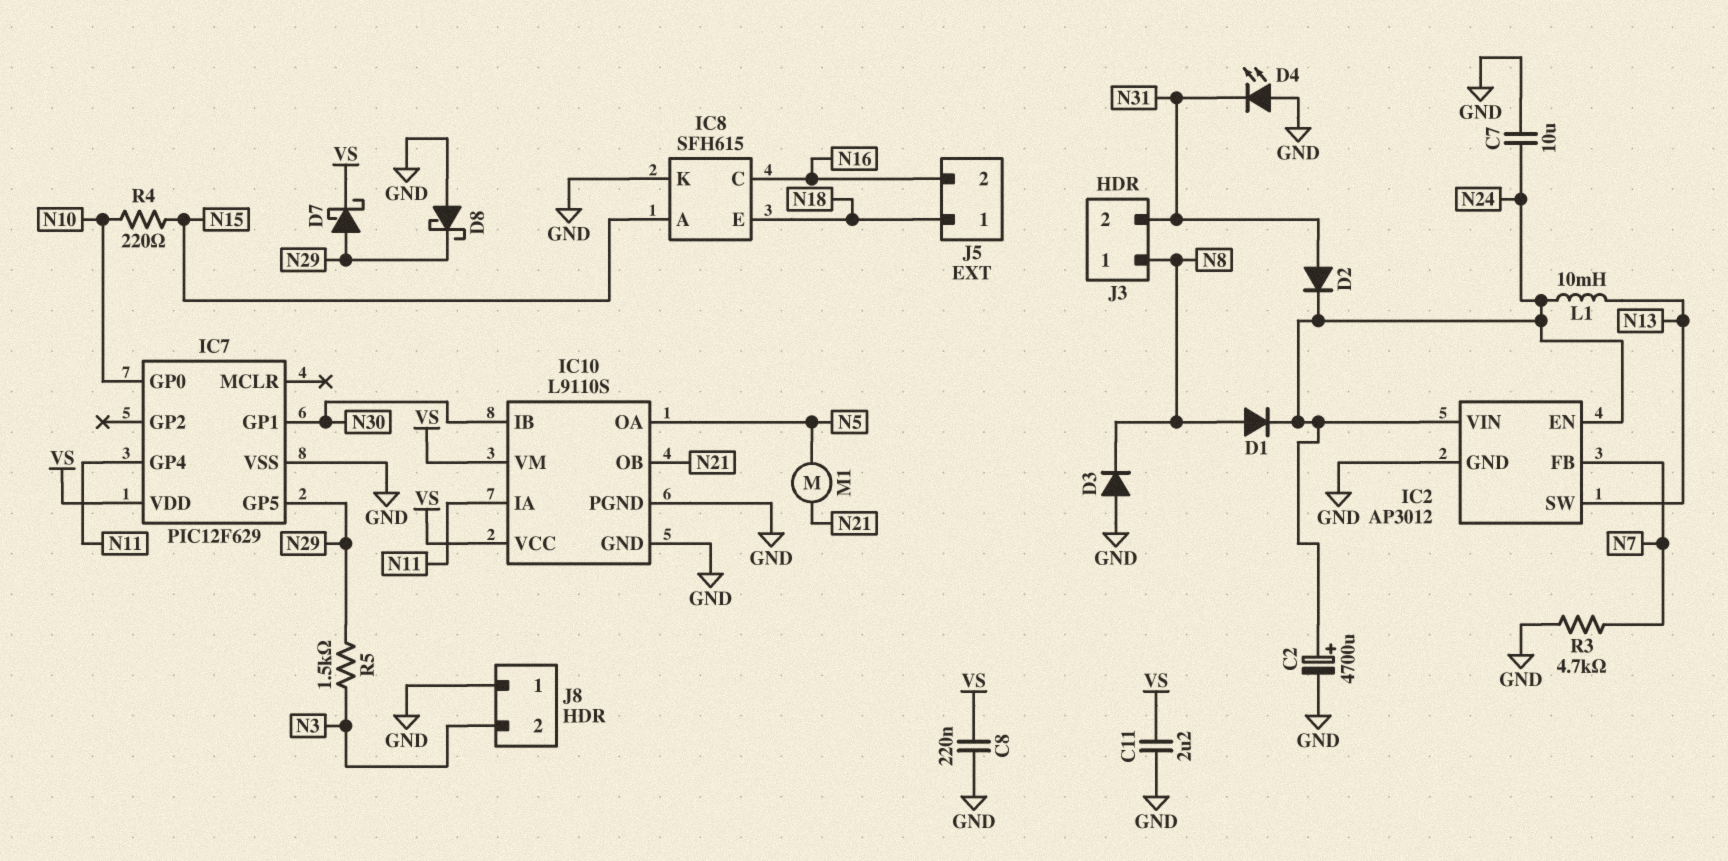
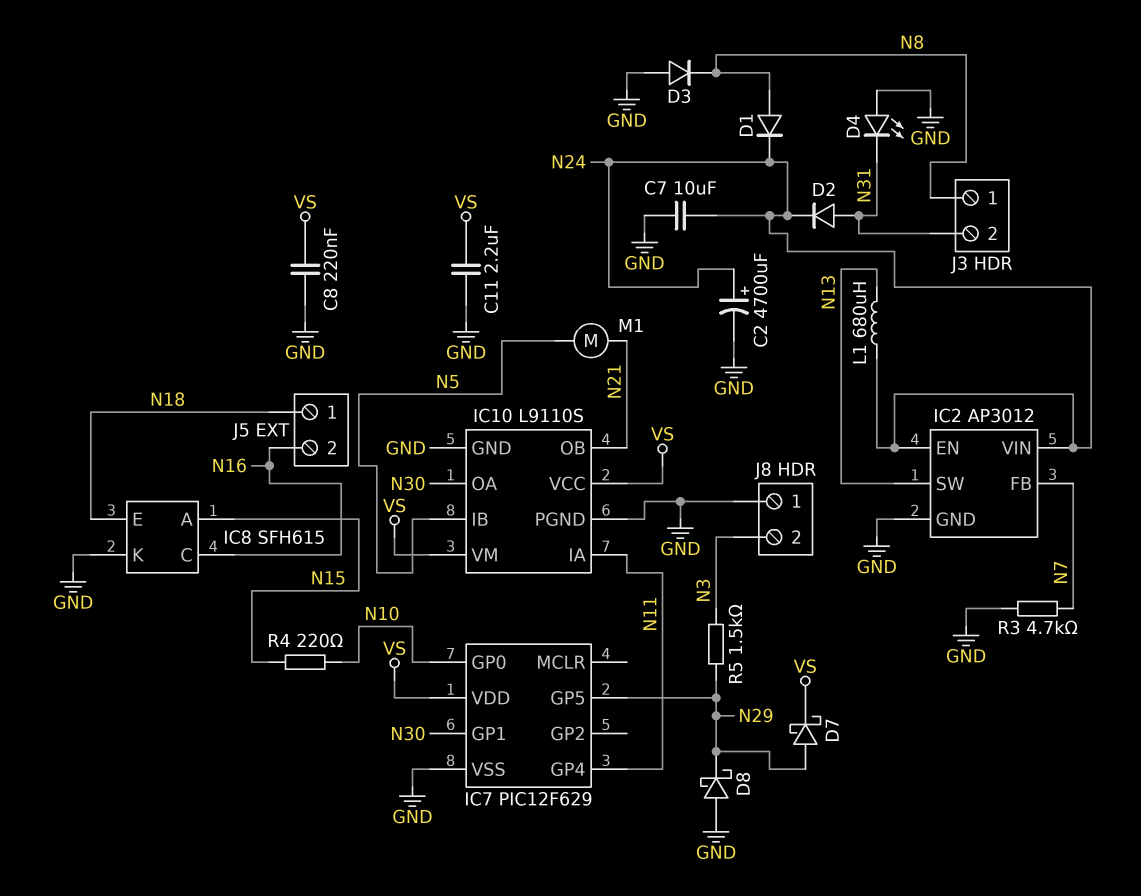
IC10 pin IB: N30 -> N5
IC10 pin OA: N5 -> N30
L1: 10mH (N13, N24) -> 680uH (N13, N24)

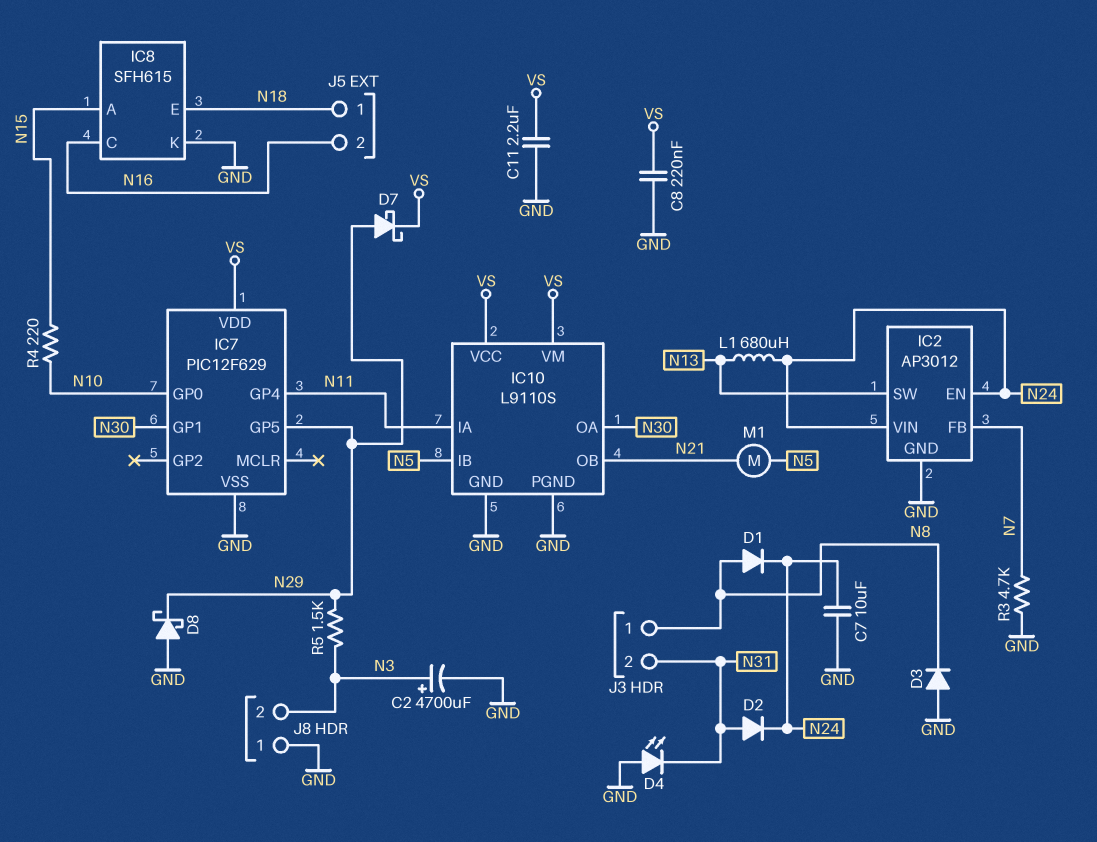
C2: 4700uF (plus N24, minus GND) -> 4700uF (plus N3, minus GND)

